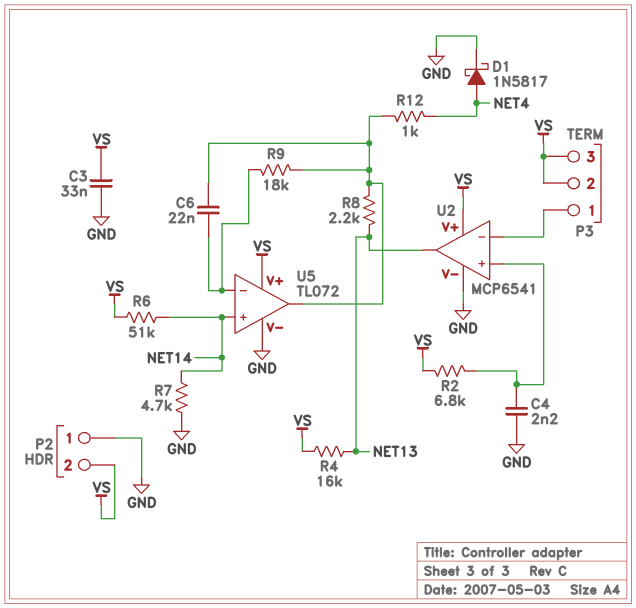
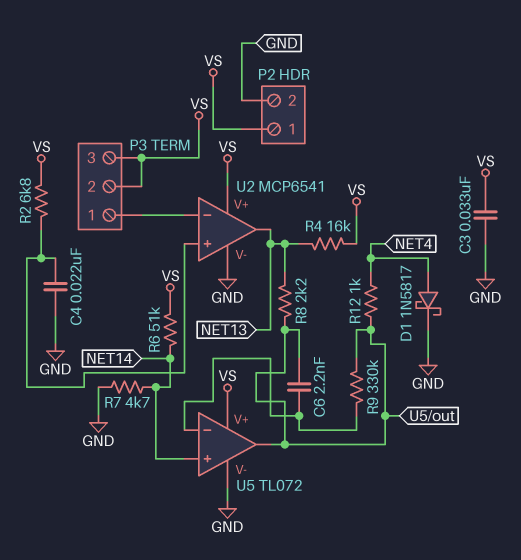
C4: 2.2nF (GND, U2/in+) -> 22nF (GND, U2/in+)
C6: 22nF (U5/in-, U5/out) -> 2.2nF (U5/in-, U5/out)
P2 pin 1: GND -> VS
P2 pin 2: VS -> GND
R9: 18k (U5/in-, U5/out) -> 330k (U5/in-, U5/out)

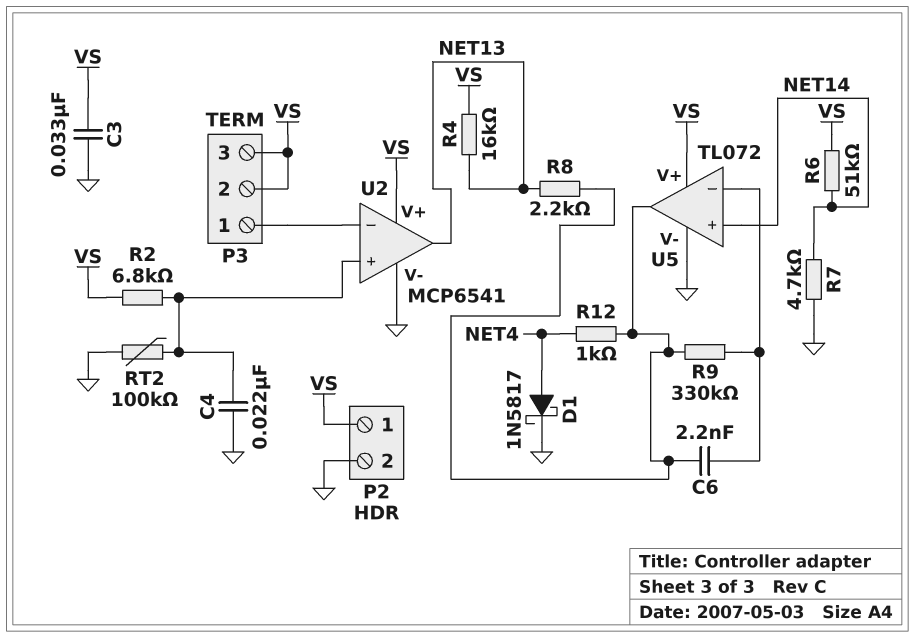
RT2: none -> 100k (GND, U2/in+)

